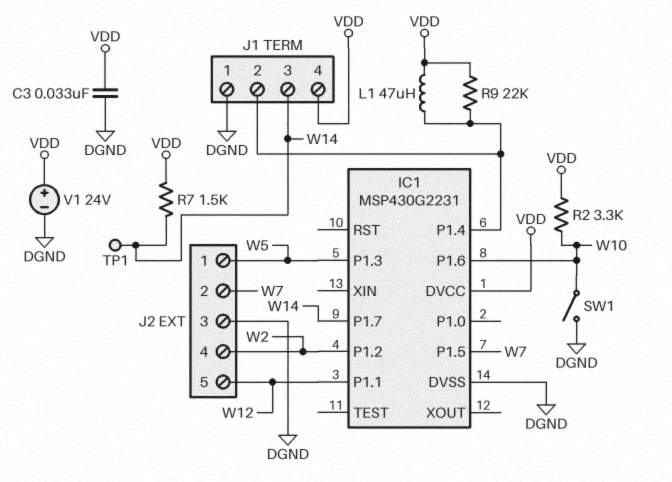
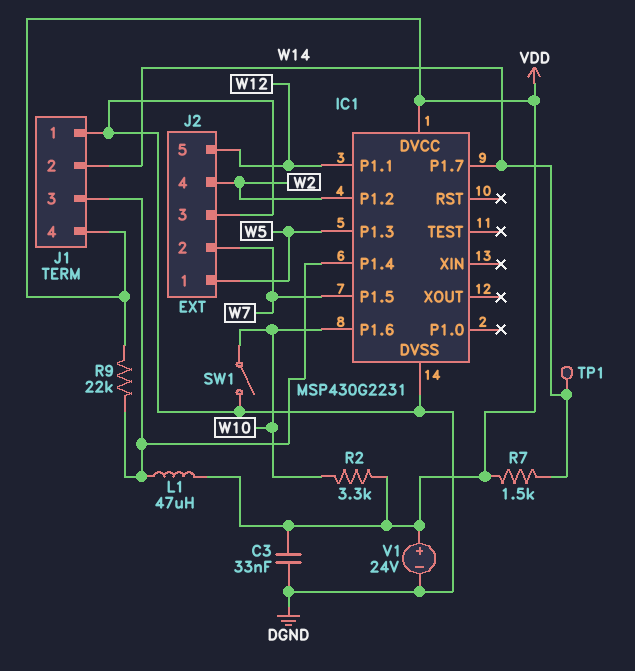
J1 pin 2: IC1/P1.4 -> W14
J1 pin 3: W14 -> IC1/P1.4

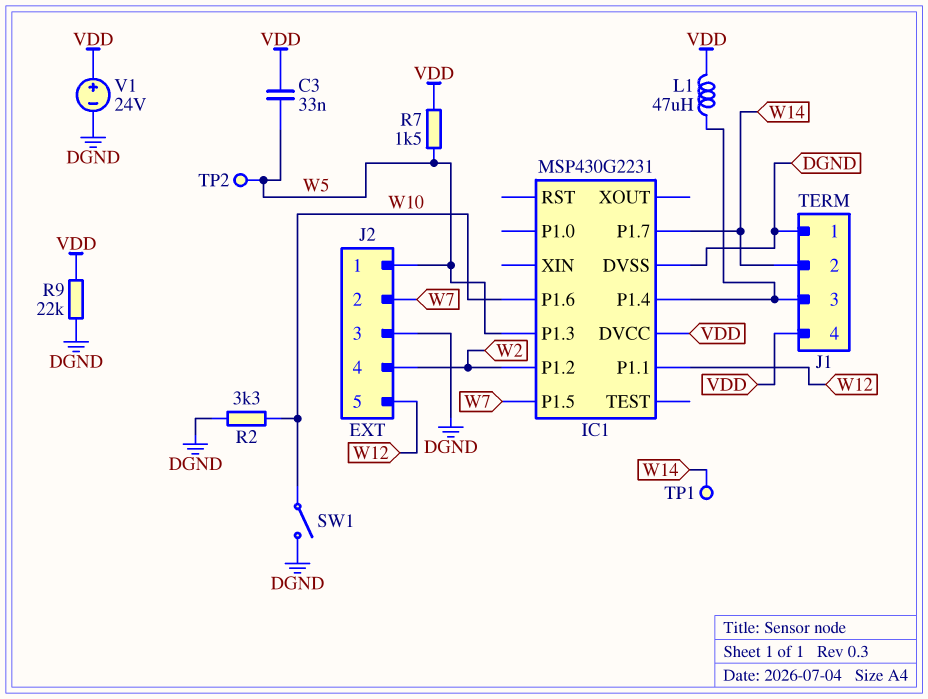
C3: 33nF (DGND, VDD) -> 33nF (VDD, W5)
R2: 3.3k (VDD, W10) -> 3.3k (DGND, W10)
R7: 1.5k (VDD, W14) -> 1.5k (VDD, W5)
R9: 22k (IC1/P1.4, VDD) -> 22k (DGND, VDD)
TP2: none -> test point (W5)

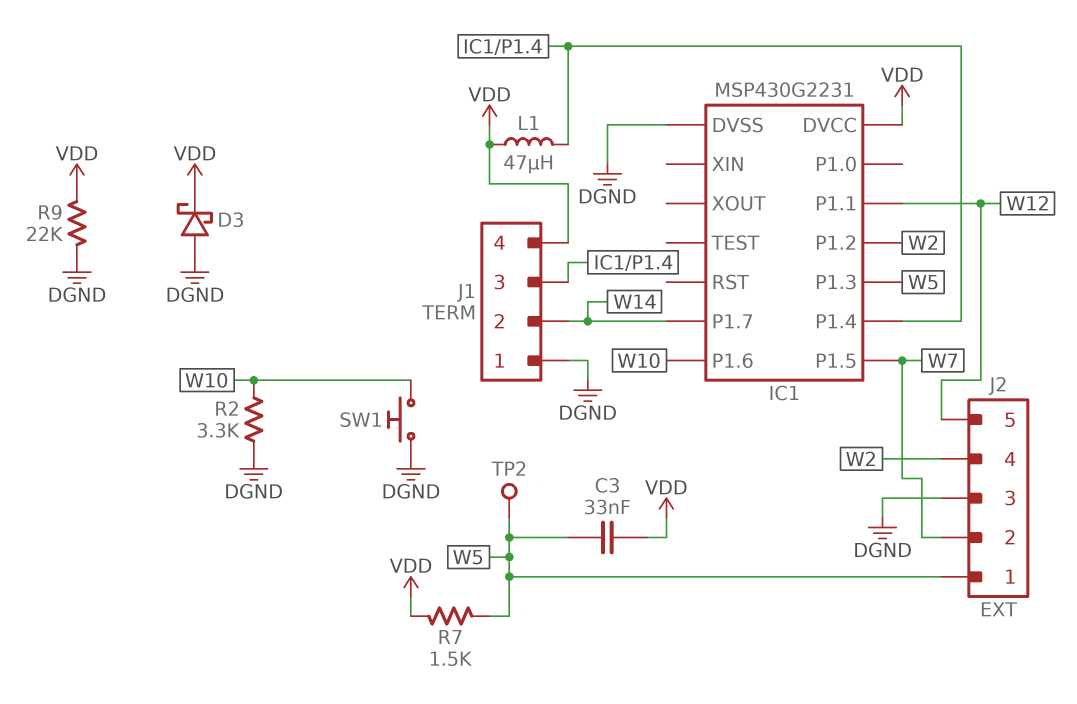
D3: none -> schottky (A DGND, K VDD)
SW1: switch (DGND, W10) -> button (DGND, W10)
TP1: test point (W14) -> none
V1: 24V (plus VDD, minus DGND) -> none

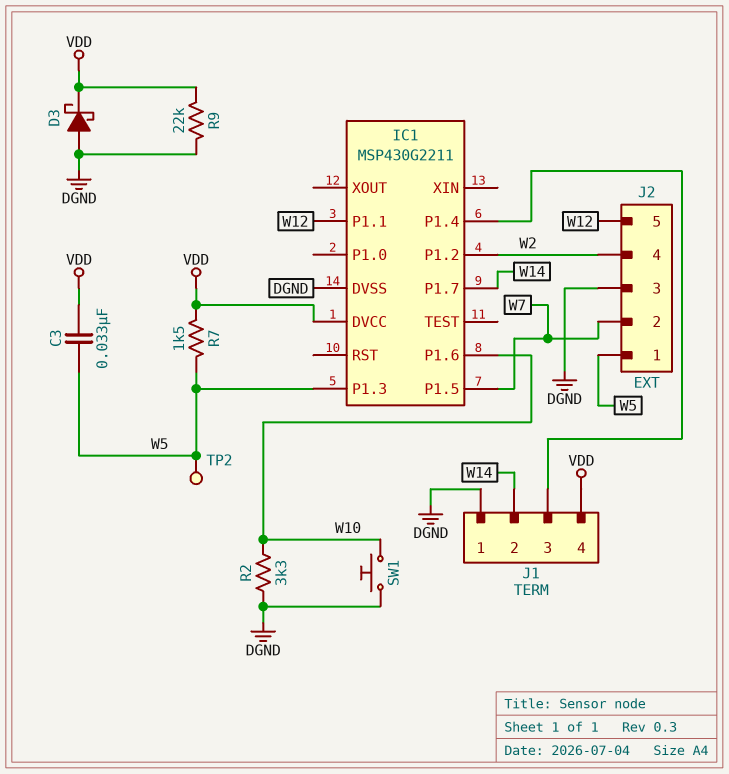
IC1: MSP430G2231 -> MSP430G2211
L1: 47uH (IC1/P1.4, VDD) -> none

